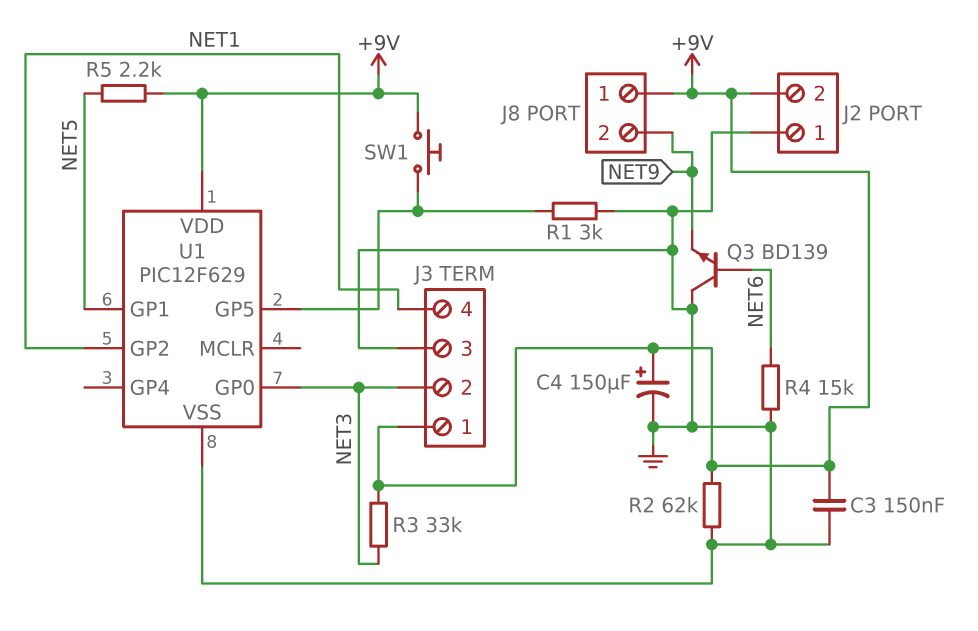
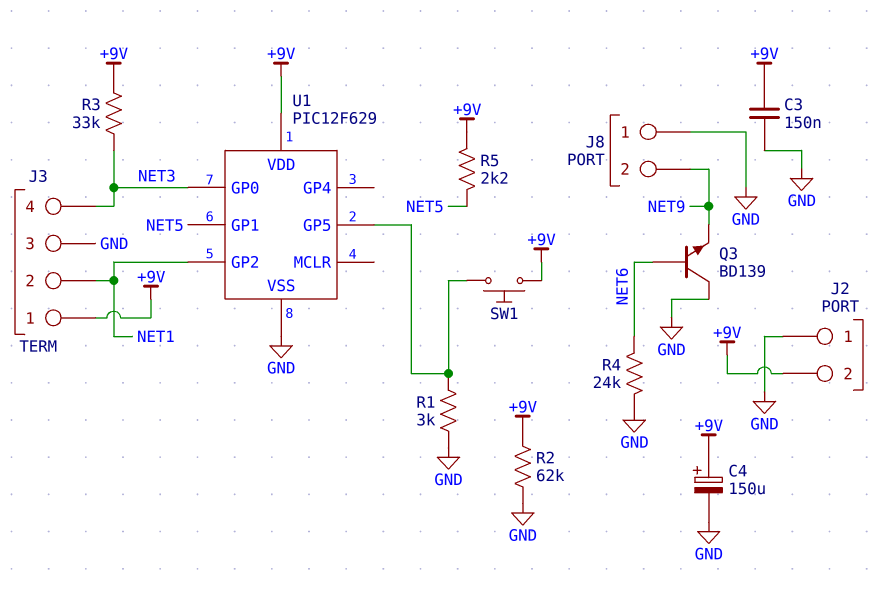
J3 pin 2: NET3 -> NET1
J3 pin 4: NET1 -> NET3
J8 pin 1: +9V -> GND
R4: 15k (GND, NET6) -> 24k (GND, NET6)

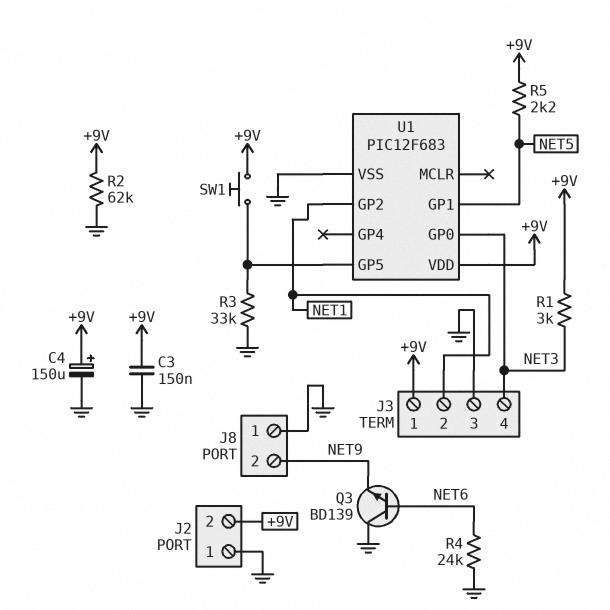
R1: 3k (GND, U1/GP5) -> 3k (+9V, NET3)
R3: 33k (+9V, NET3) -> 33k (GND, U1/GP5)
U1: PIC12F629 -> PIC12F683

